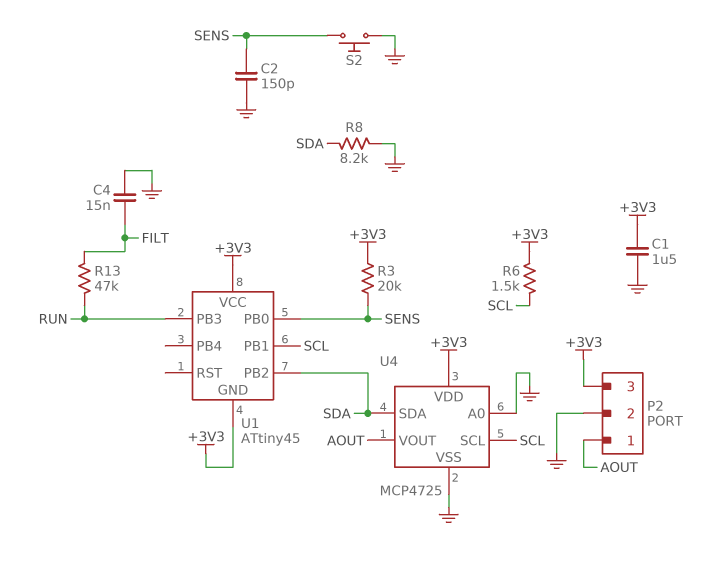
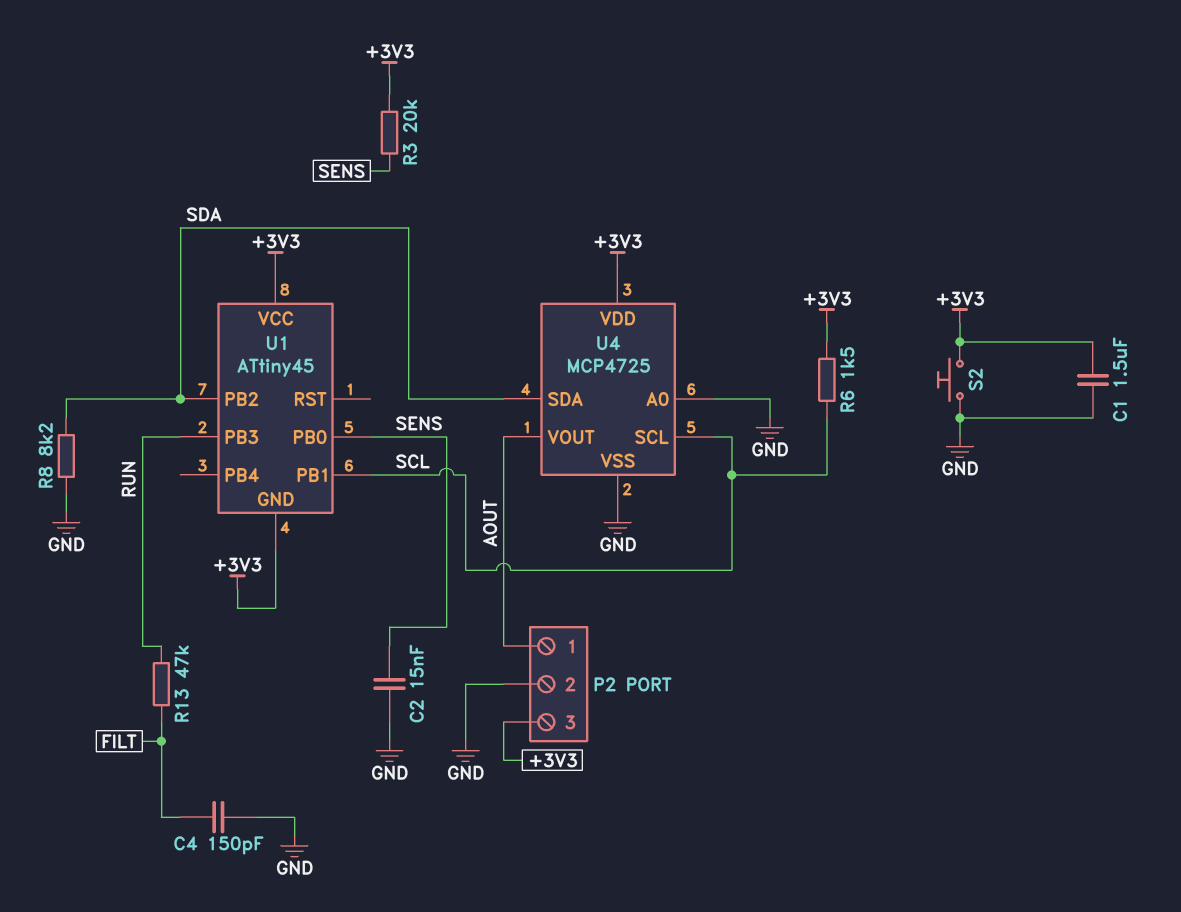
C2: 150pF (GND, SENS) -> 15nF (GND, SENS)
C4: 15nF (FILT, GND) -> 150pF (FILT, GND)
S2: button (GND, SENS) -> button (+3V3, GND)

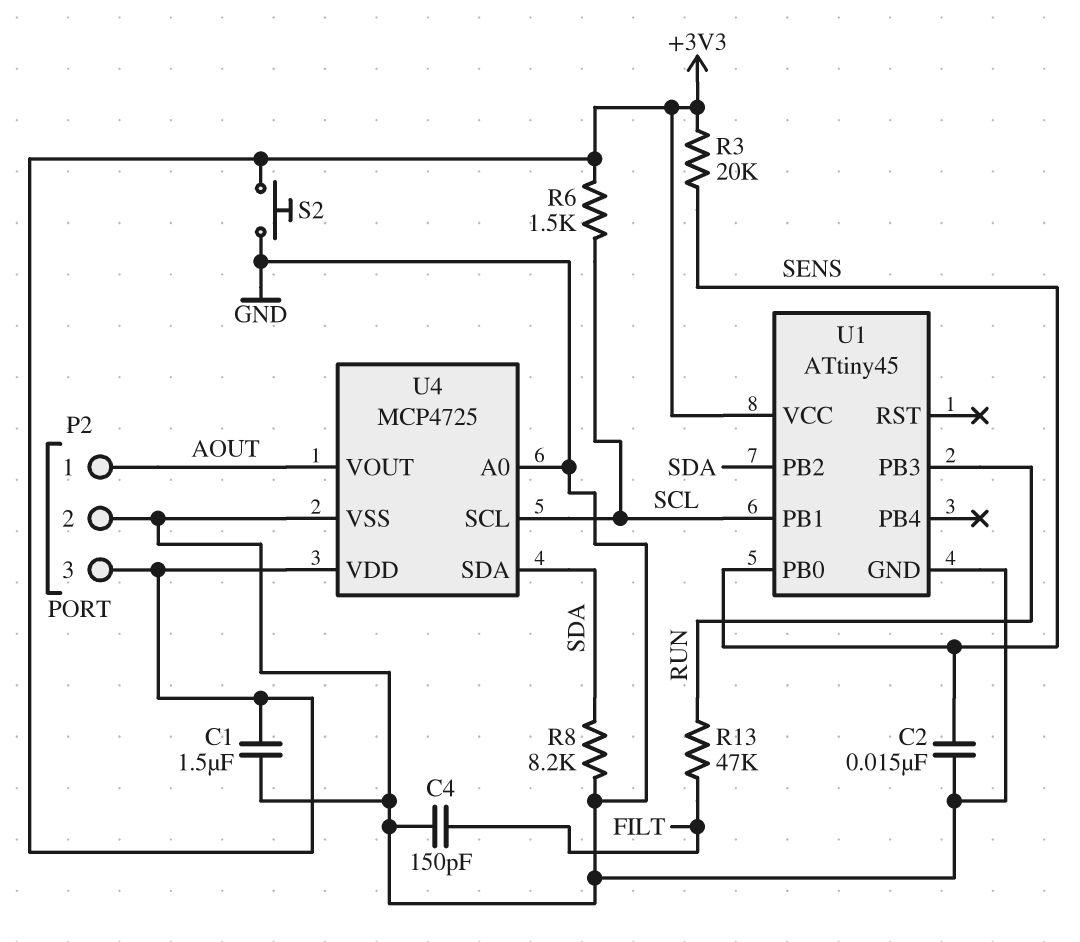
U1 pin GND: +3V3 -> GND

